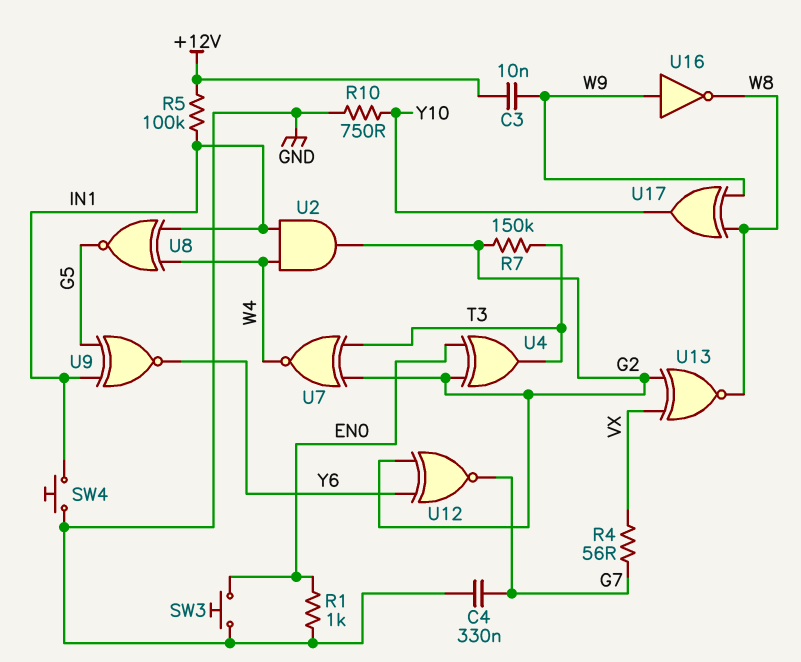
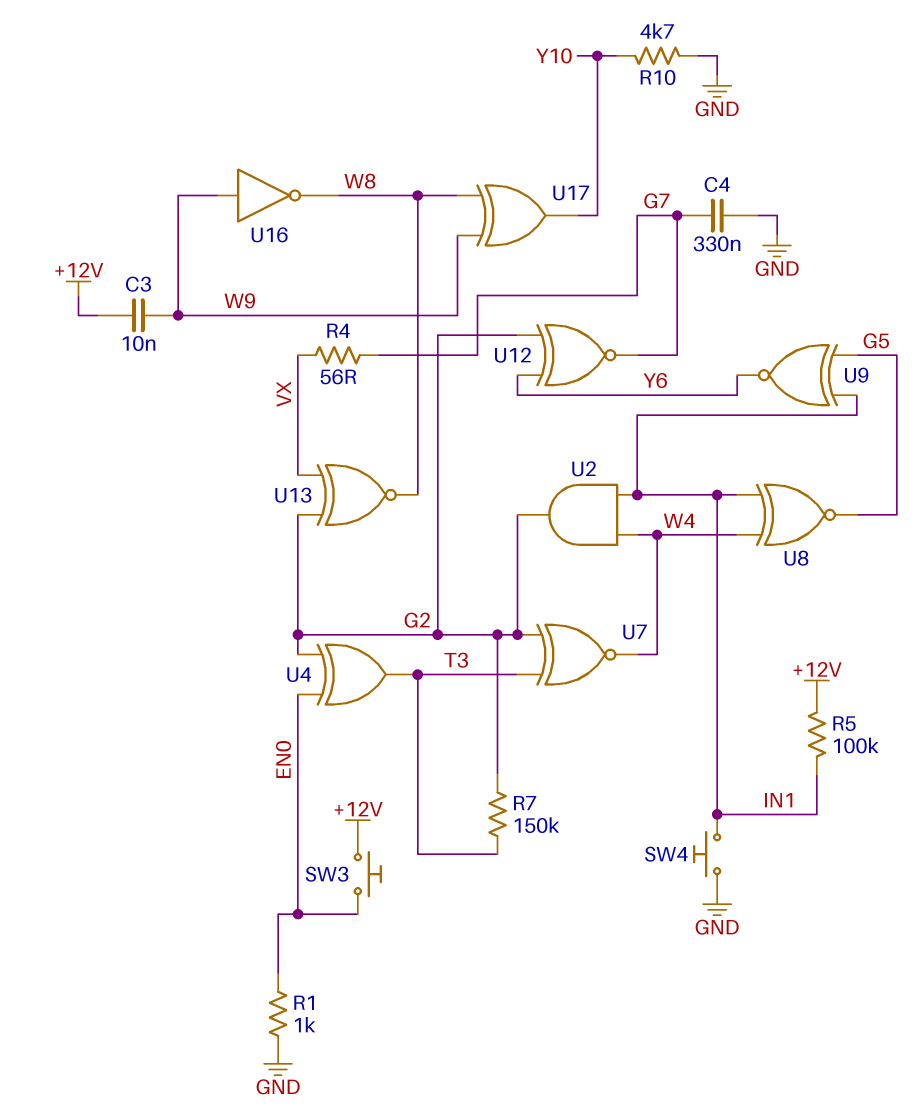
R10: 750 (GND, Y10) -> 4.7k (GND, Y10)
SW3: button (EN0, GND) -> button (+12V, EN0)

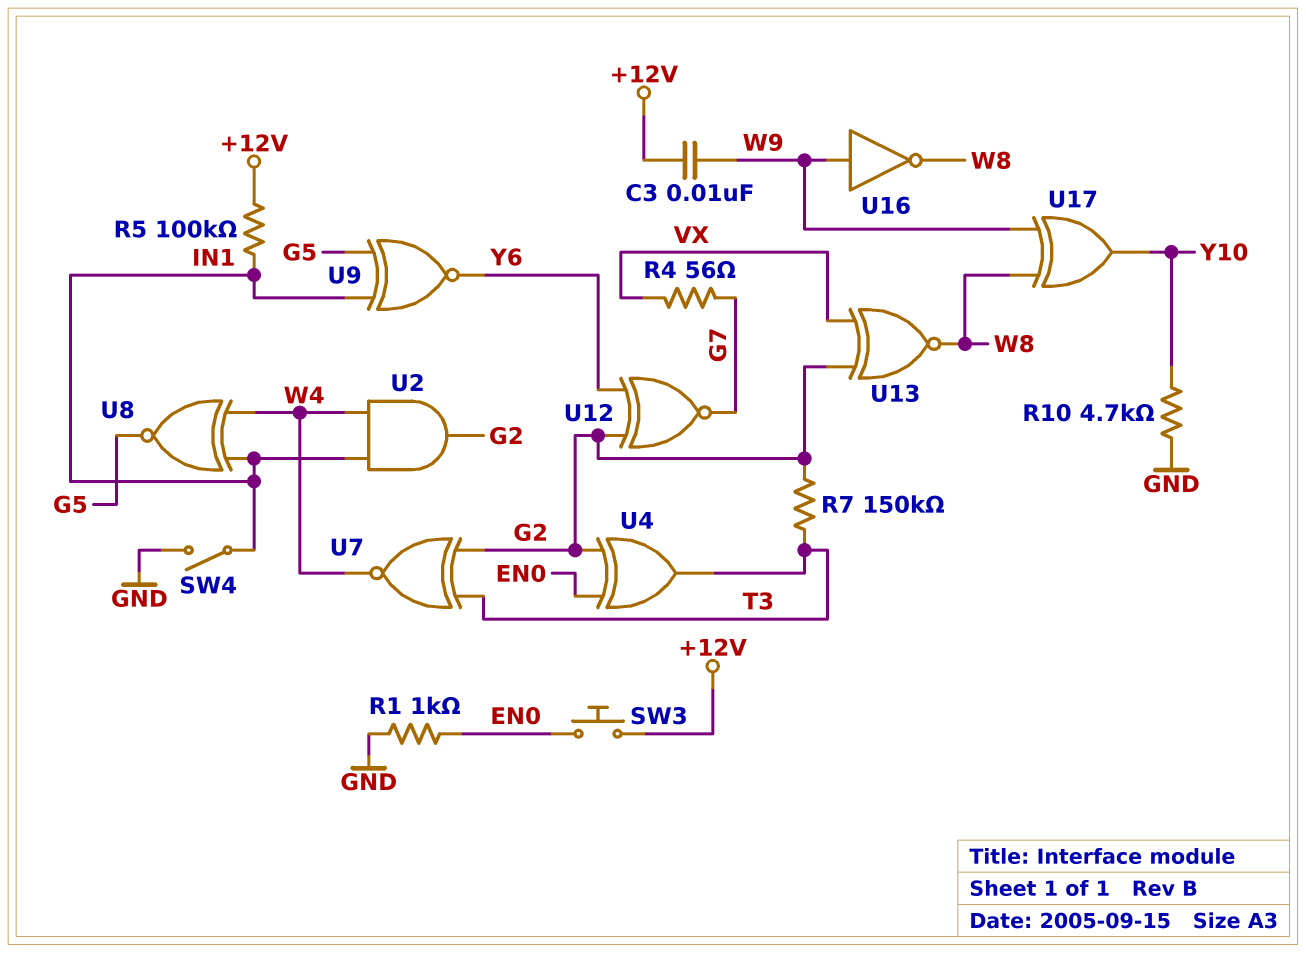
C4: 330nF (G7, GND) -> none
SW4: button (GND, IN1) -> switch (GND, IN1)

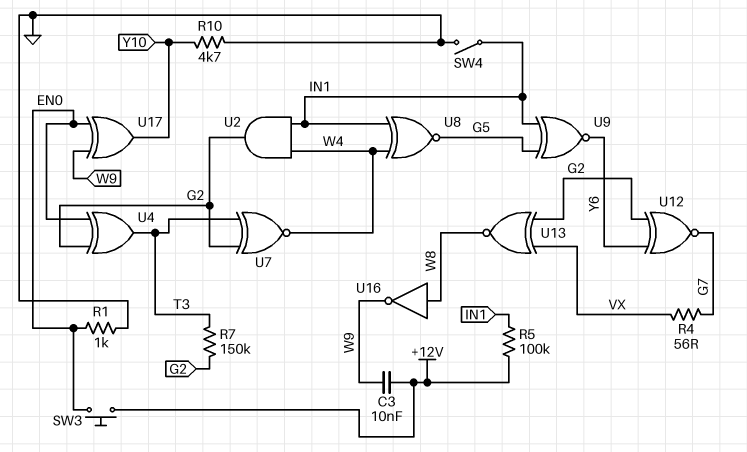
U16: NOT (in W9, out W8) -> NOT (in W8, out W9)
U17: XOR (in W8, in W9, out Y10) -> XOR (in EN0, in W9, out Y10)

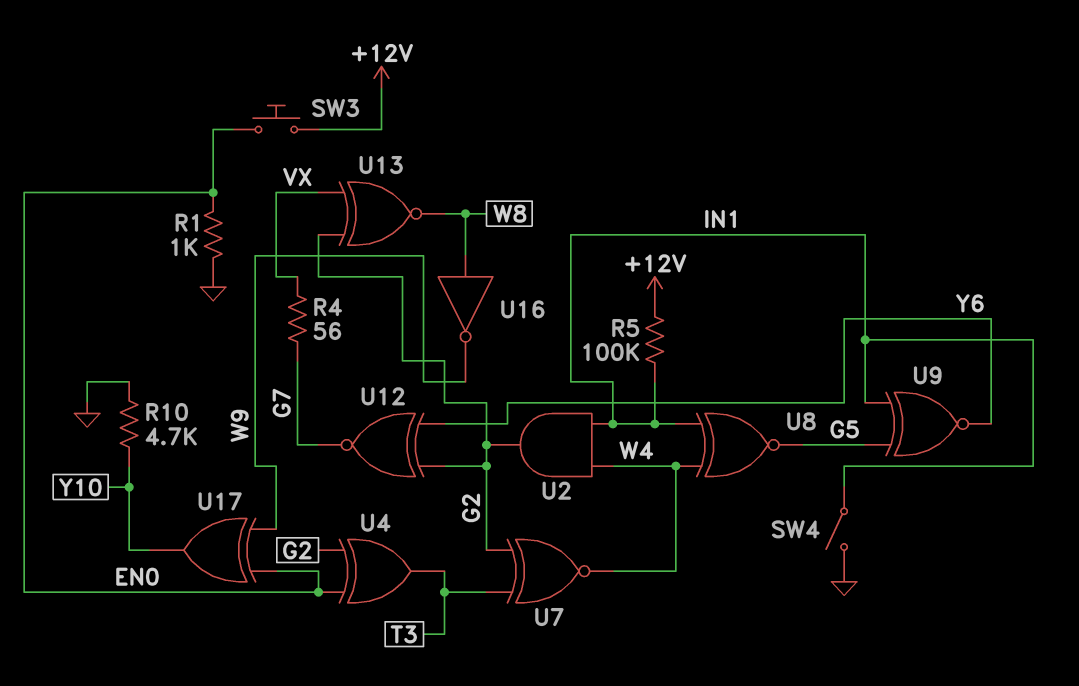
C3: 10nF (+12V, W9) -> none
R7: 150k (G2, T3) -> none

